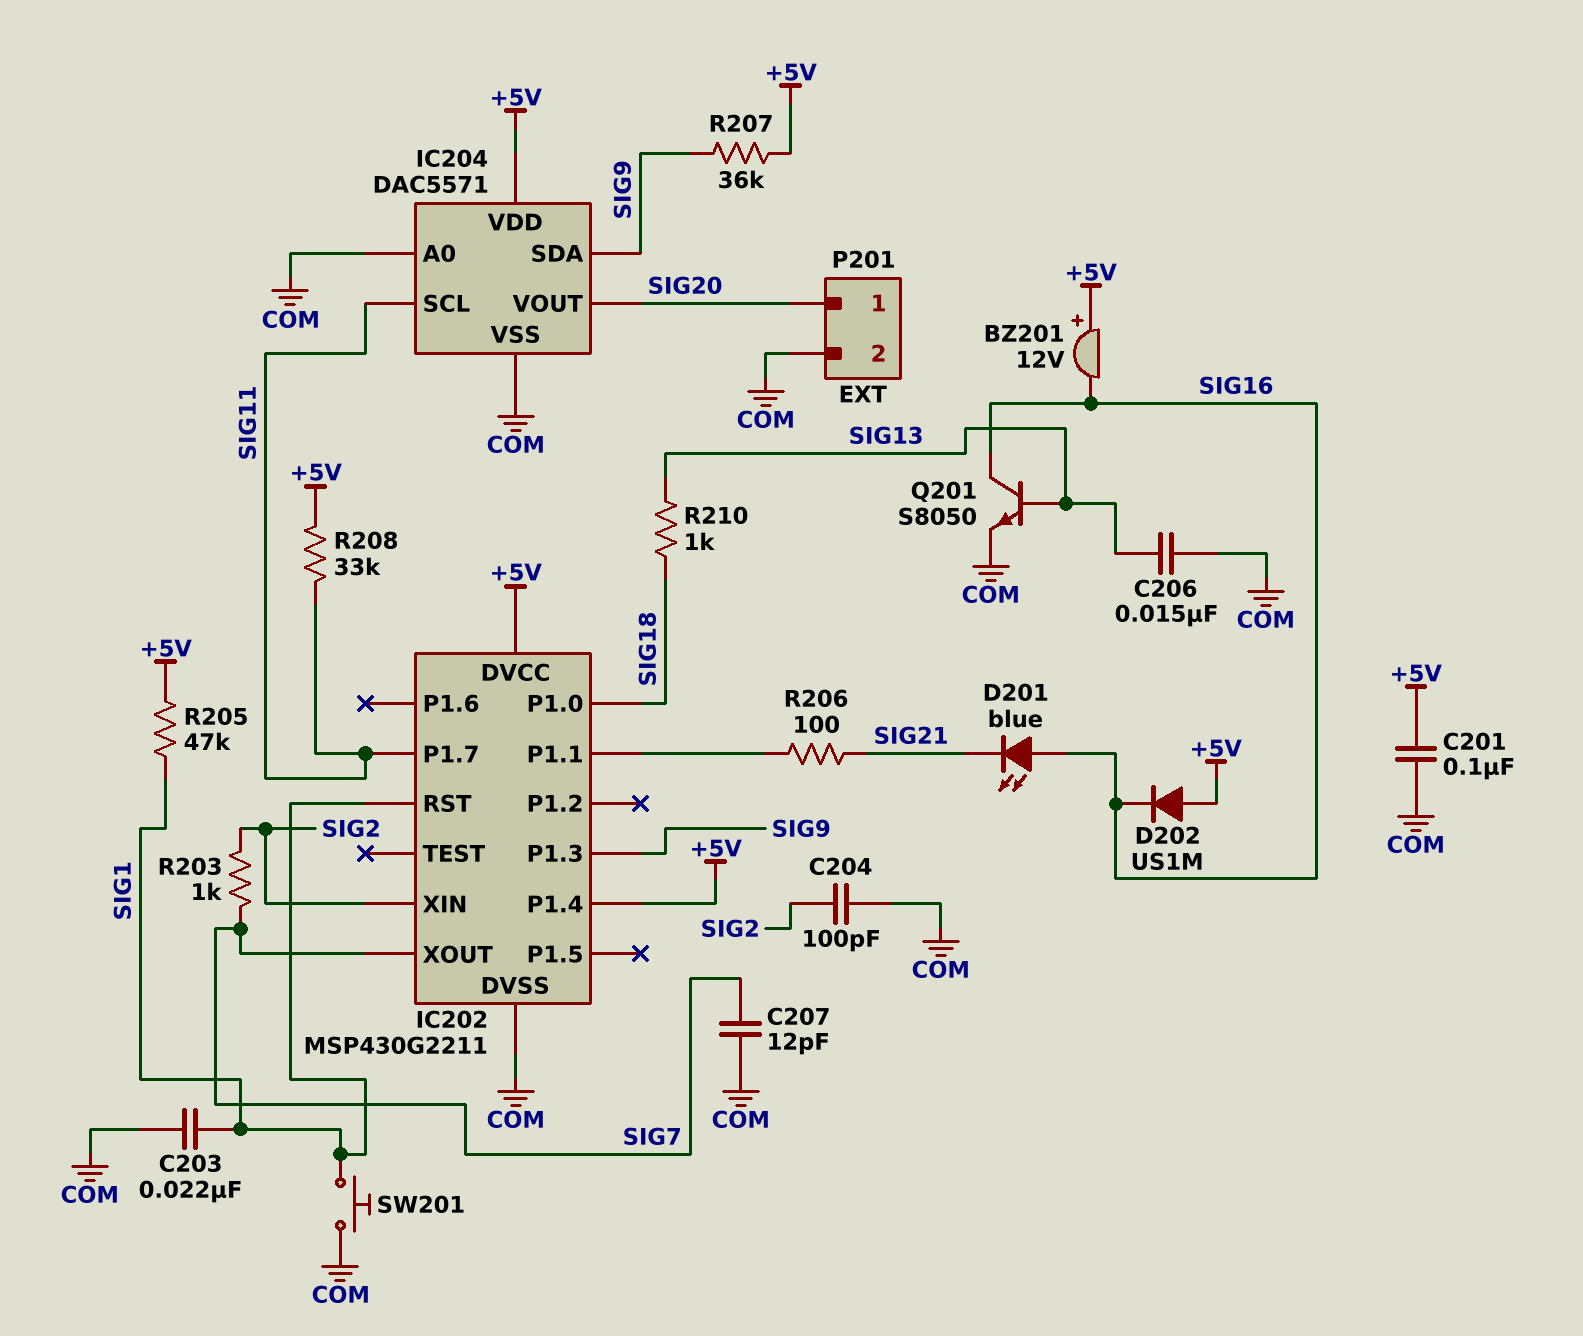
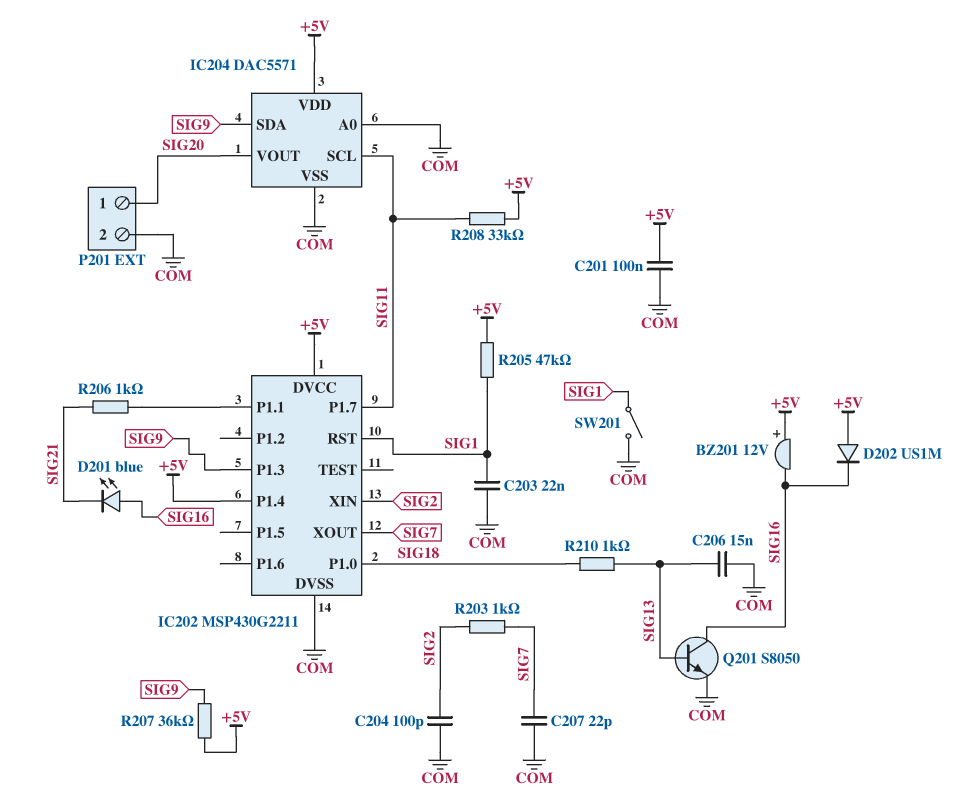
C207: 12pF (COM, SIG7) -> 22pF (COM, SIG7)
R206: 100 (IC202/P1.1, SIG21) -> 1k (IC202/P1.1, SIG21)
SW201: button (COM, SIG1) -> switch (COM, SIG1)

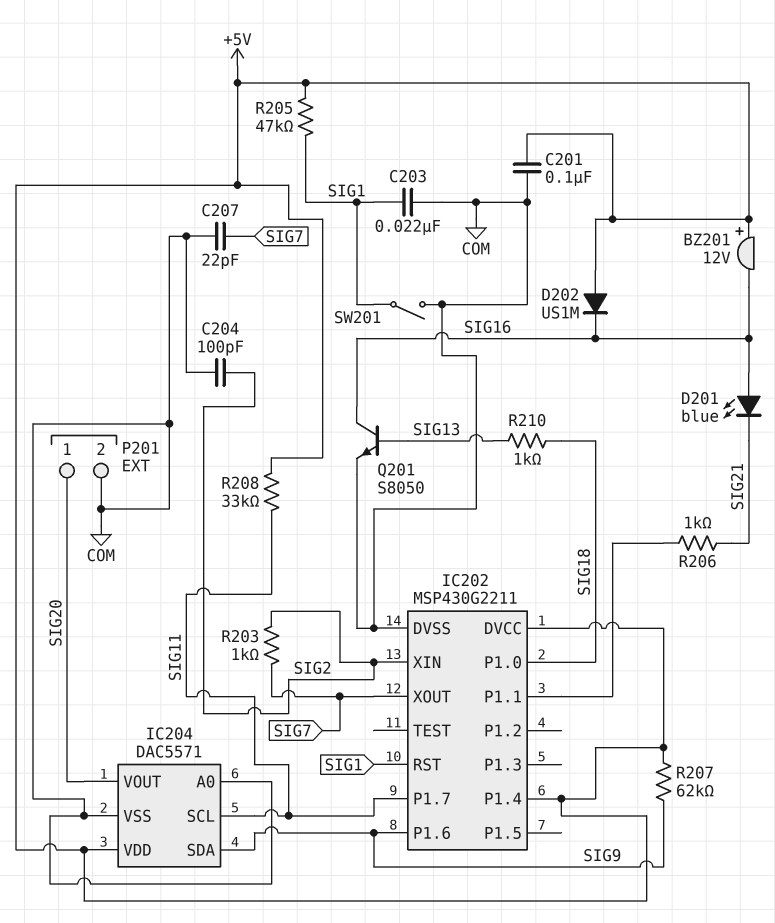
C206: 15nF (COM, SIG13) -> none
IC202 pin P1.3: SIG9 -> none
IC202 pin P1.6: none -> SIG9
R207: 36k (+5V, SIG9) -> 62k (+5V, SIG9)

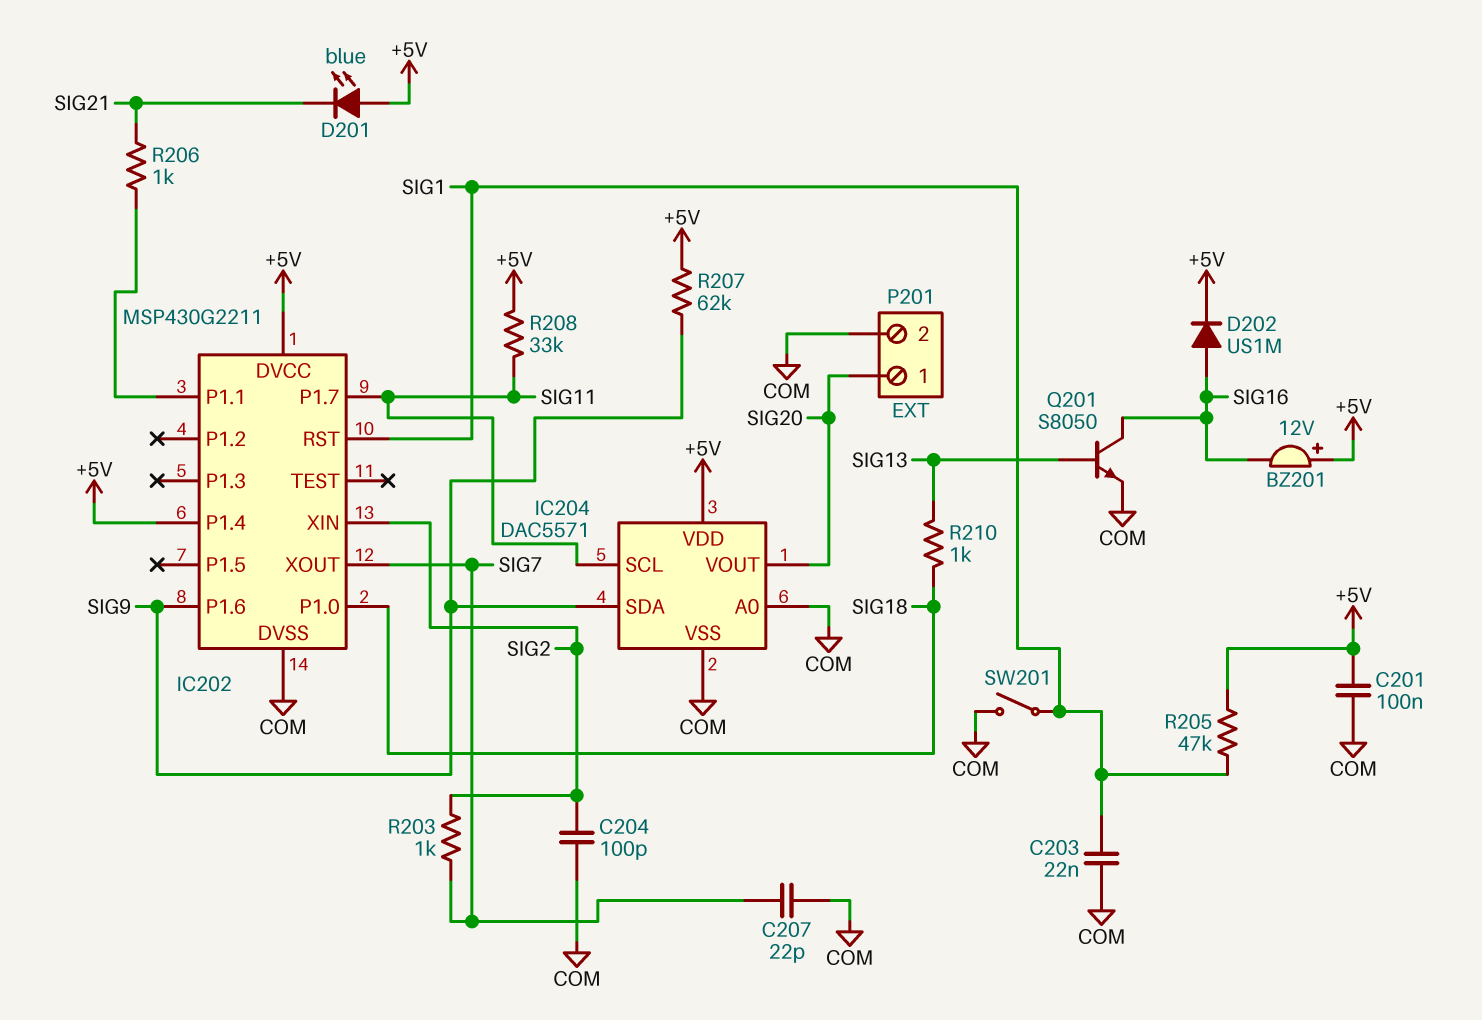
D201: LED blue (A SIG16, K SIG21) -> LED blue (A +5V, K SIG21)
D202: diode US1M (A +5V, K SIG16) -> diode US1M (A SIG16, K +5V)

